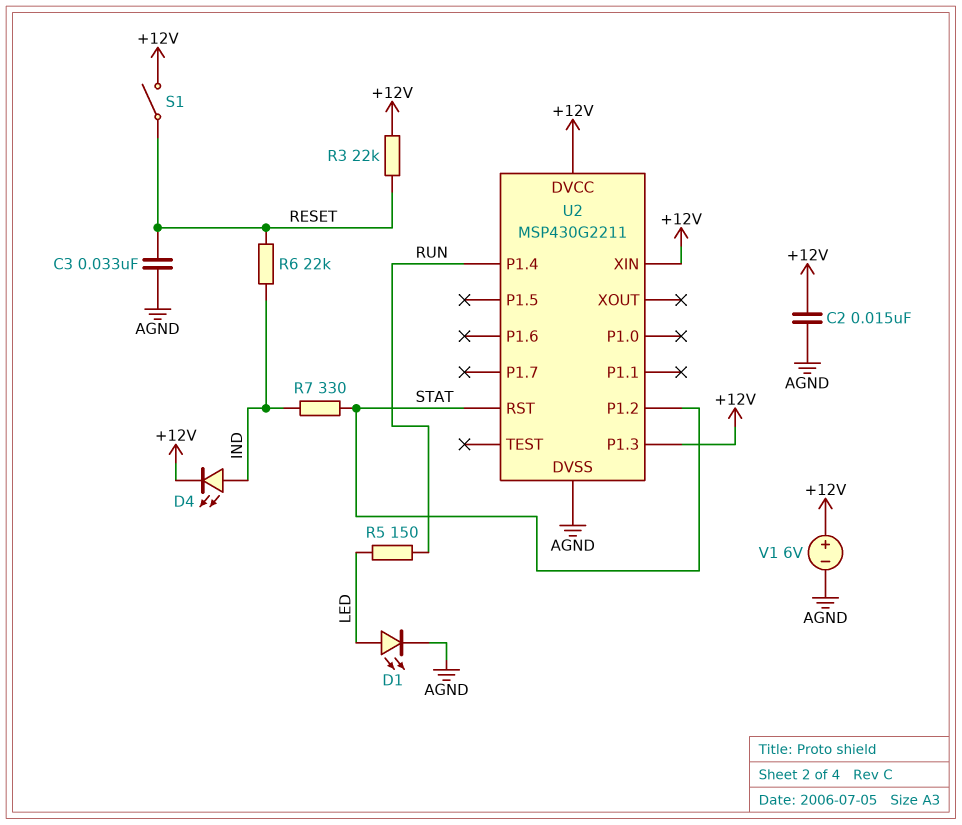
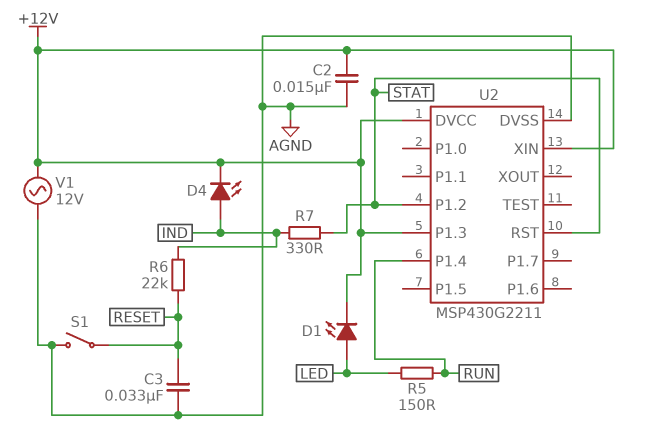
D1: LED (A LED, K AGND) -> LED (A LED, K +12V)
R3: 22k (+12V, RESET) -> none
S1: switch (+12V, RESET) -> switch (AGND, RESET)
V1: 6V (plus +12V, minus AGND) -> AC 12V (+12V, AGND)

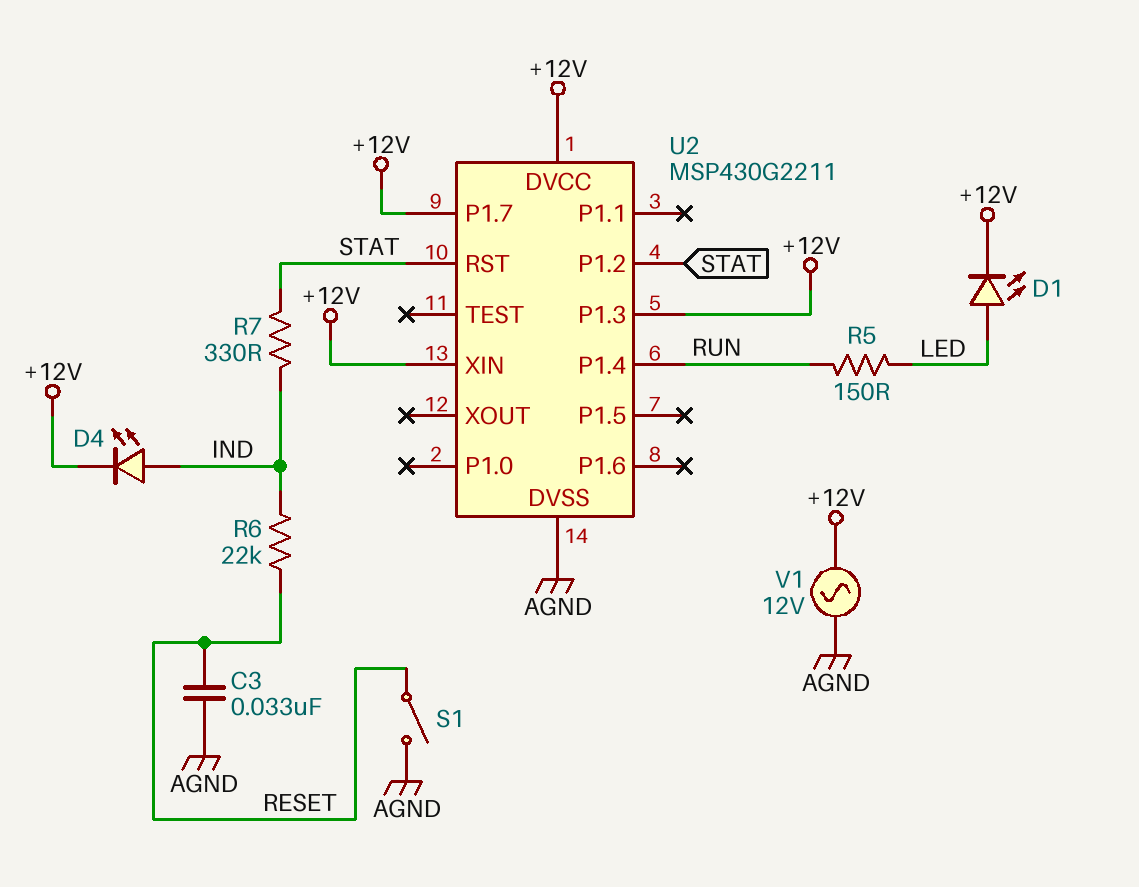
C2: 15nF (+12V, AGND) -> none
U2 pin P1.7: none -> +12V

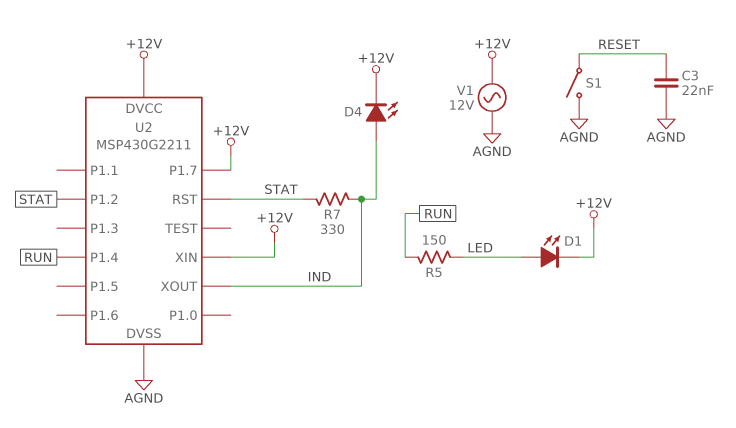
C3: 33nF (AGND, RESET) -> 22nF (AGND, RESET)
R6: 22k (IND, RESET) -> none
U2 pin P1.3: +12V -> none
U2 pin XOUT: none -> IND

